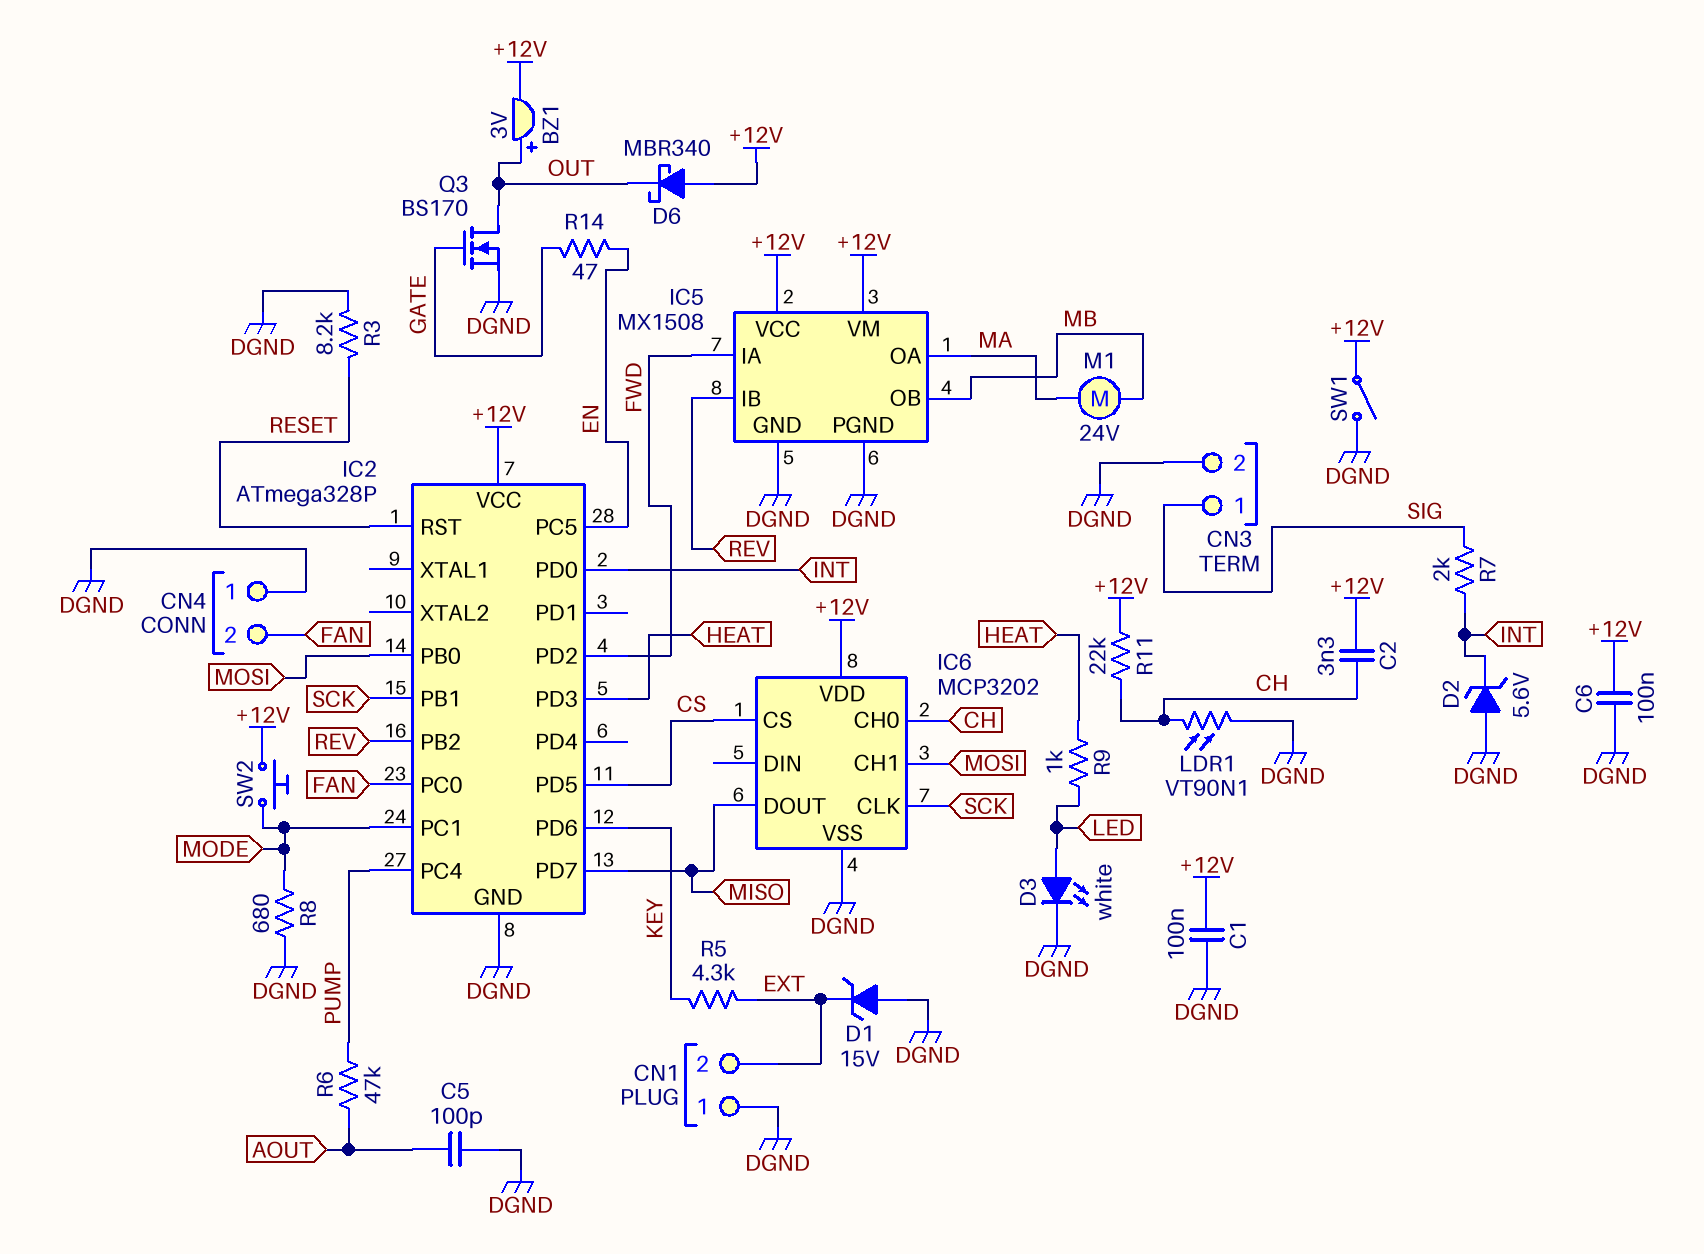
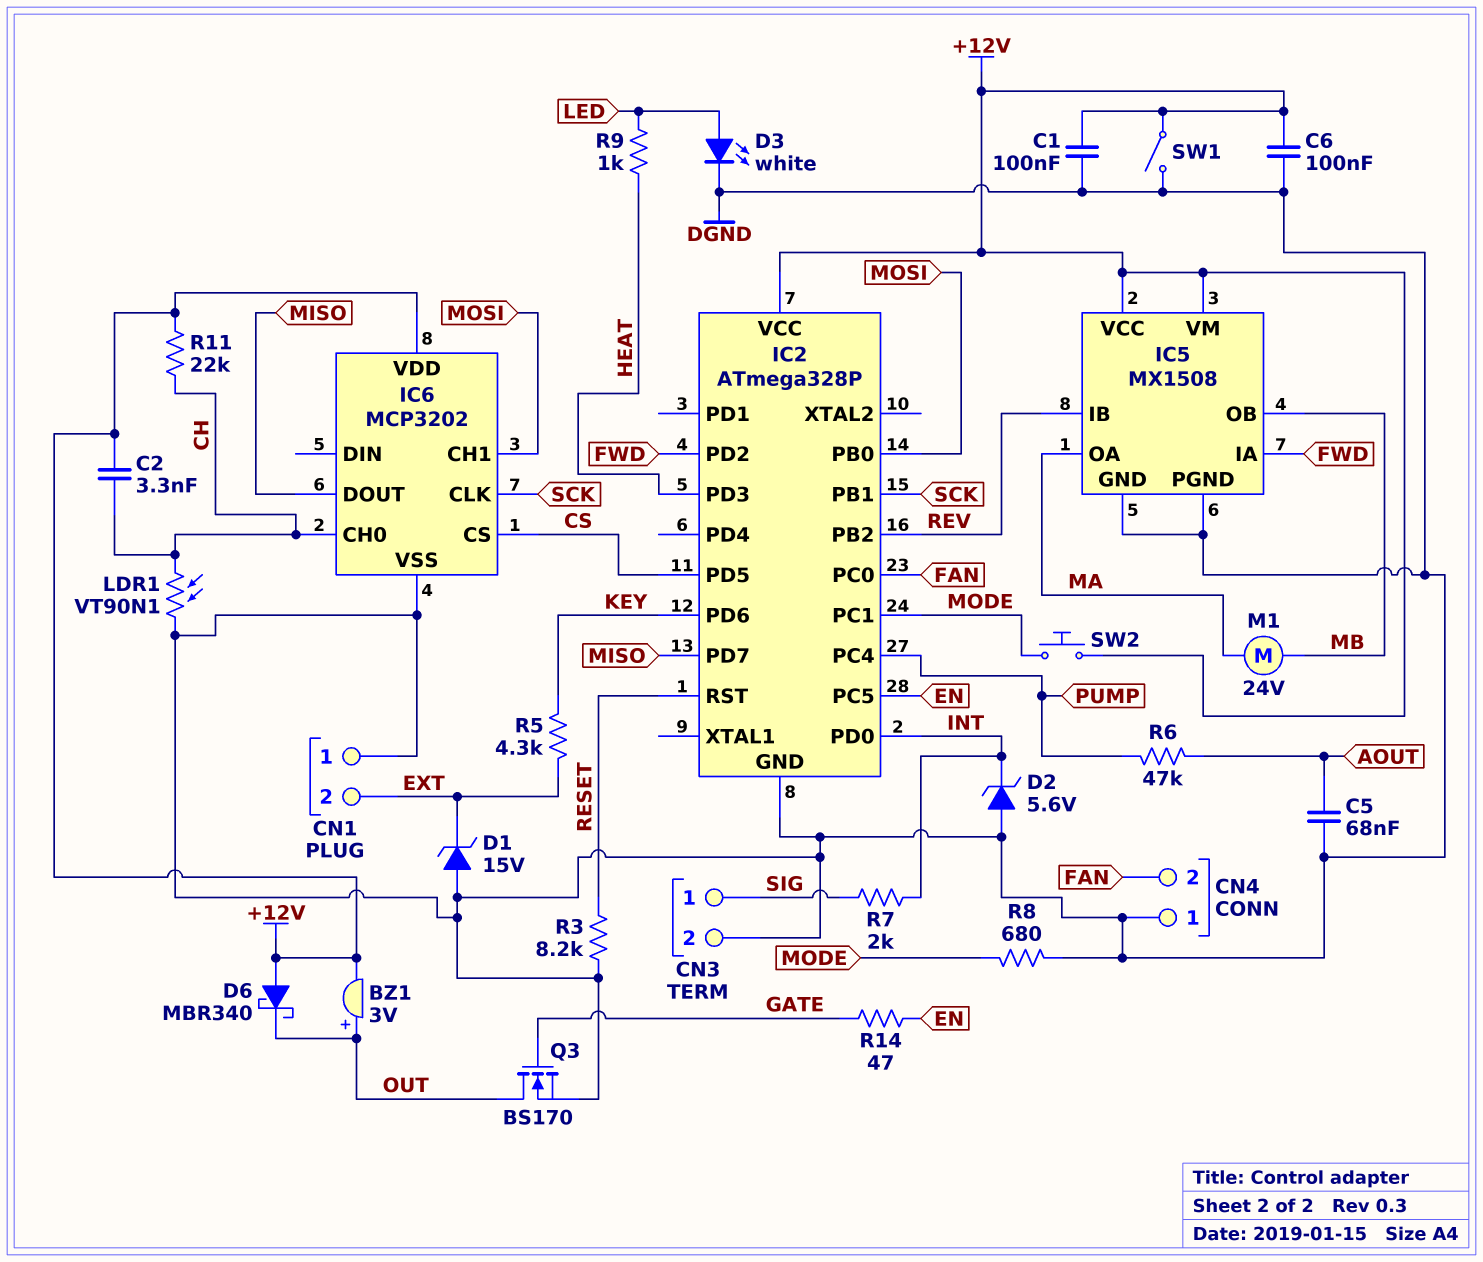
C5: 100pF (AOUT, DGND) -> 68nF (AOUT, DGND)

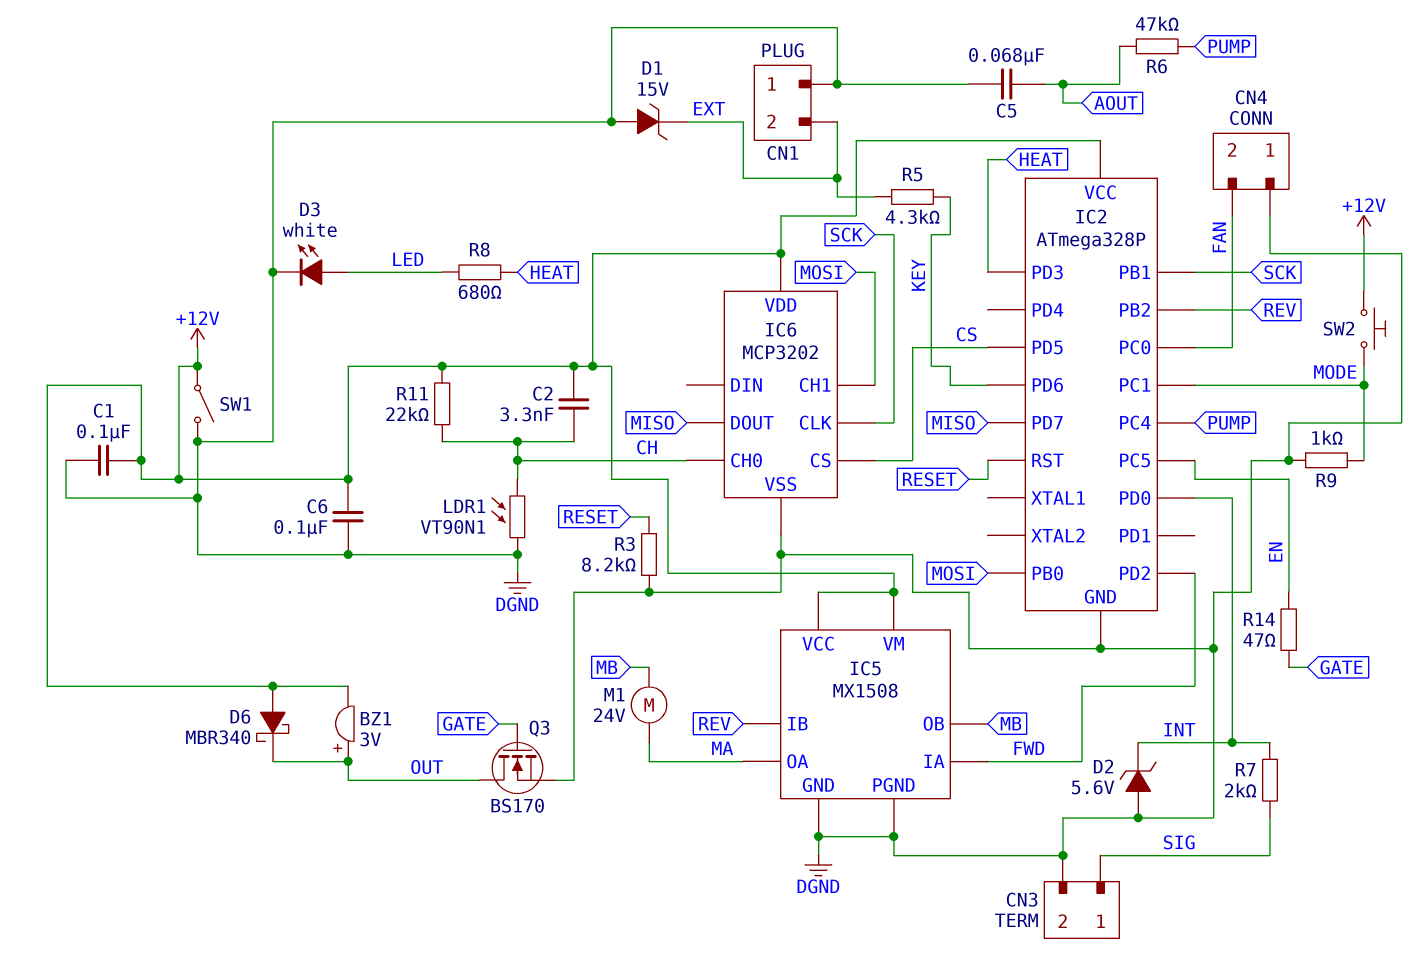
R8: 680 (DGND, MODE) -> 680 (HEAT, LED)
R9: 1k (HEAT, LED) -> 1k (DGND, MODE)

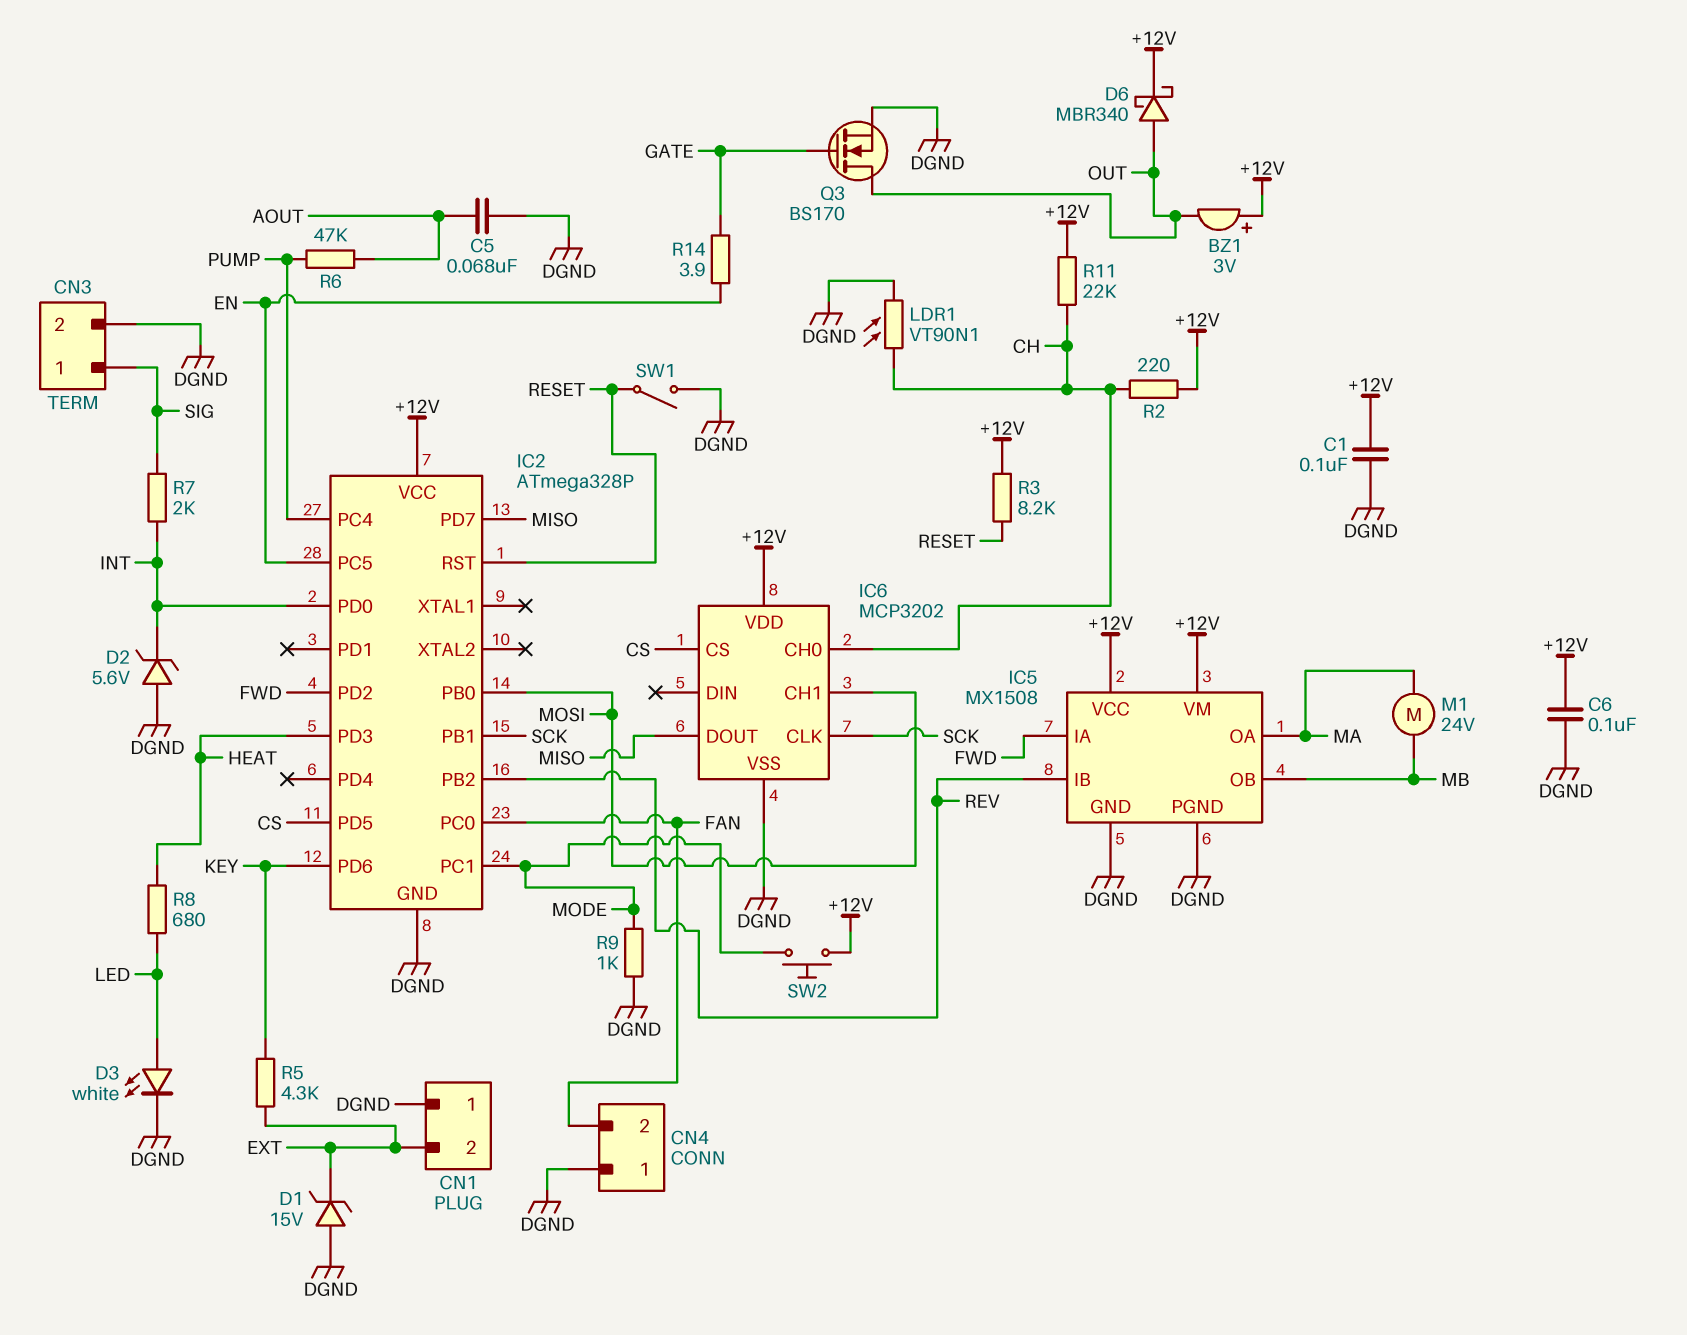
BZ1: buzzer 3V (plus OUT, minus +12V) -> buzzer 3V (plus +12V, minus OUT)
C2: 3.3nF (+12V, CH) -> none
D6: schottky MBR340 (A +12V, K OUT) -> schottky MBR340 (A OUT, K +12V)
R2: none -> 220 (+12V, CH)
R3: 8.2k (DGND, RESET) -> 8.2k (+12V, RESET)
R14: 47 (EN, GATE) -> 3.9 (EN, GATE)
SW1: switch (+12V, DGND) -> switch (DGND, RESET)

